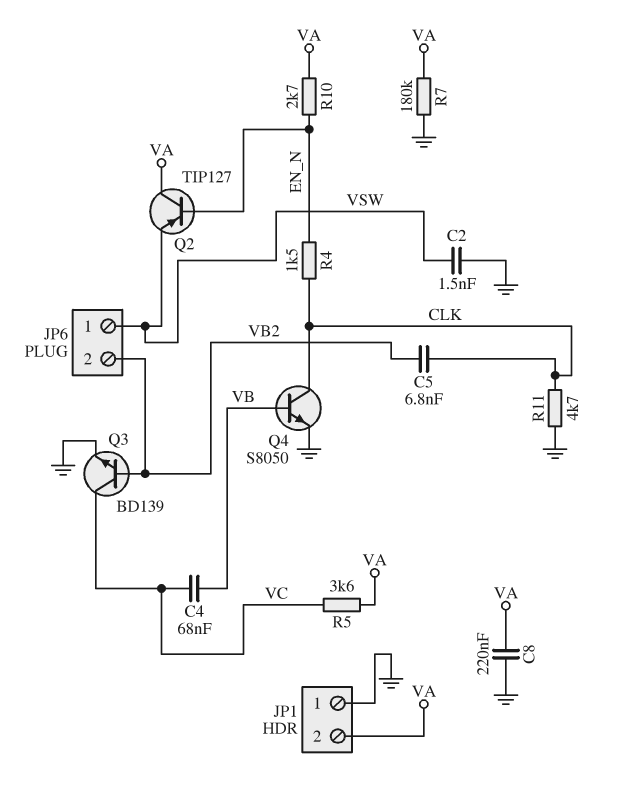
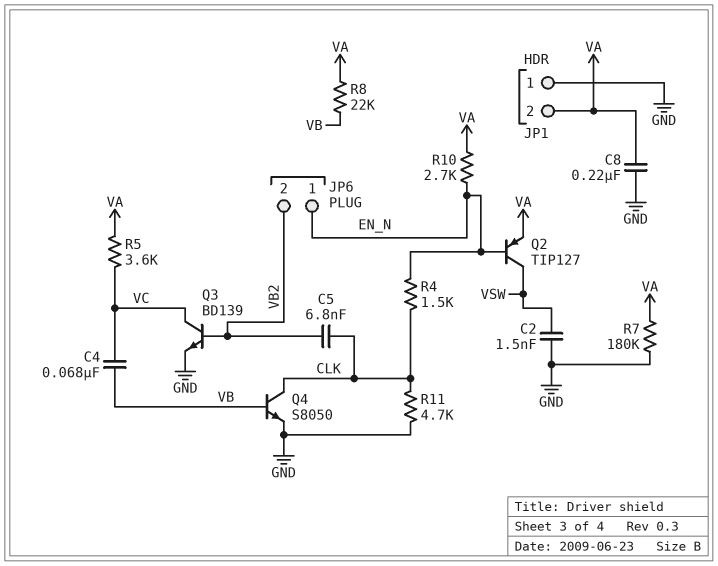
JP6 pin 1: VSW -> EN_N
Q2: PNP TIP127 (B EN_N, C VA, E VSW) -> PNP TIP127 (B EN_N, C VSW, E VA)
R8: none -> 22k (VA, VB)

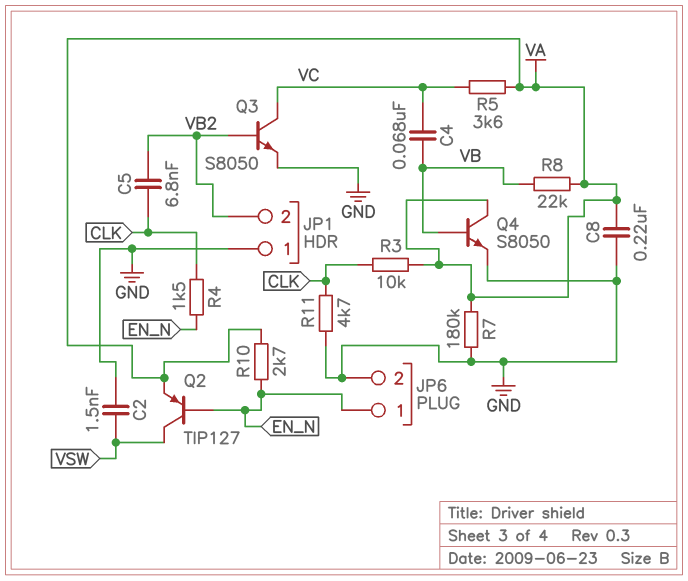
JP1 pin 2: VA -> VB2
JP6 pin 2: VB2 -> GND
Q3: NPN BD139 (B VB2, C VC, E GND) -> NPN S8050 (B VB2, C VC, E GND)
Q4: NPN S8050 (B VB, C CLK, E GND) -> NPN S8050 (B VB, C VA, E GND)
R3: none -> 10k (CLK, VA)

